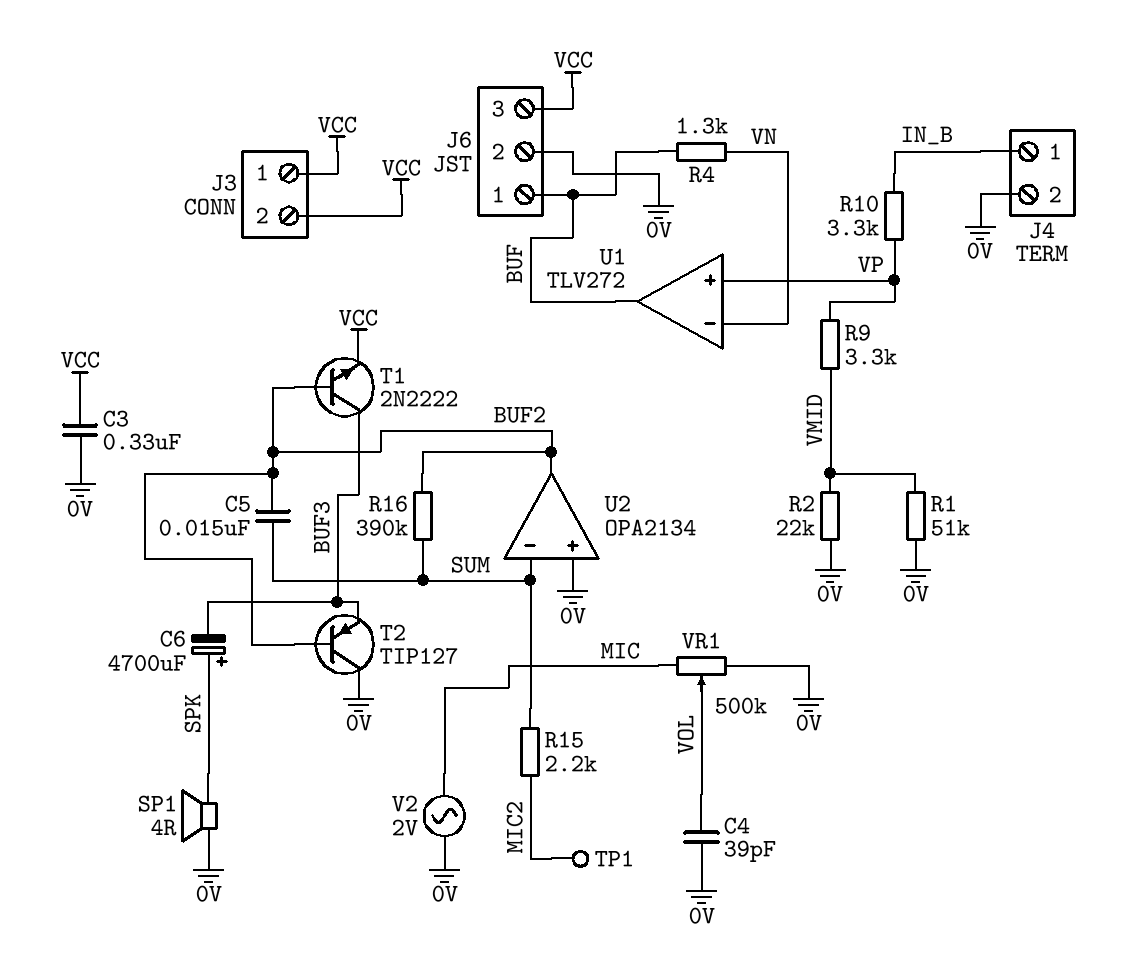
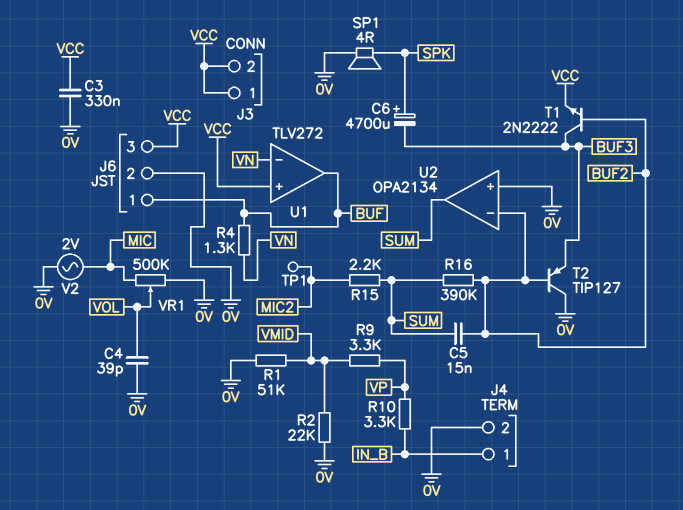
U1 pin in+: VP -> VCC
U2 pin in-: SUM -> BUF2
U2 pin out: BUF2 -> SUM

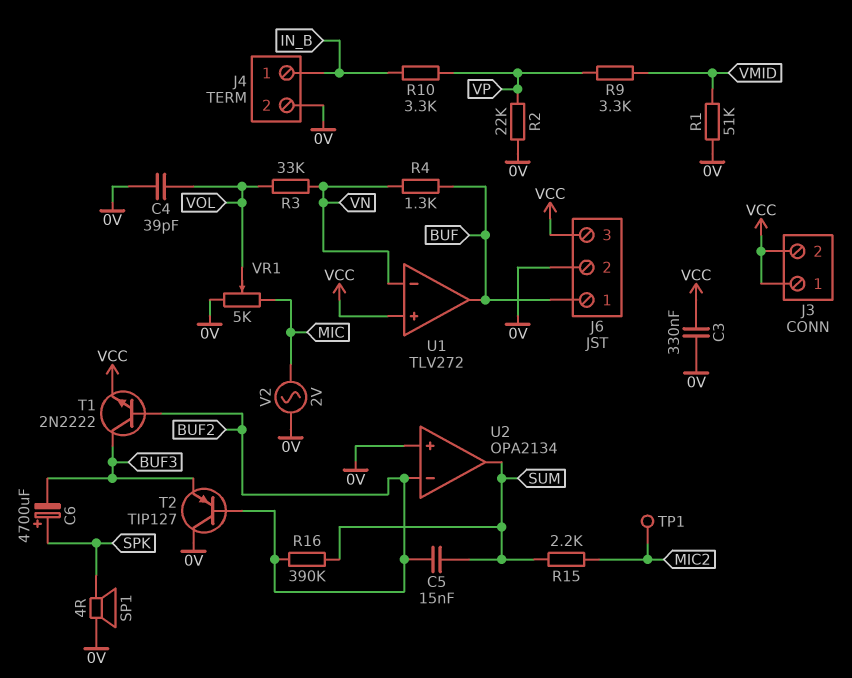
R2: 22k (0V, VMID) -> 22k (0V, VP)
R3: none -> 33k (VN, VOL)
VR1: 500k (0V, MIC, wiper VOL) -> 5k (0V, MIC, wiper VOL)

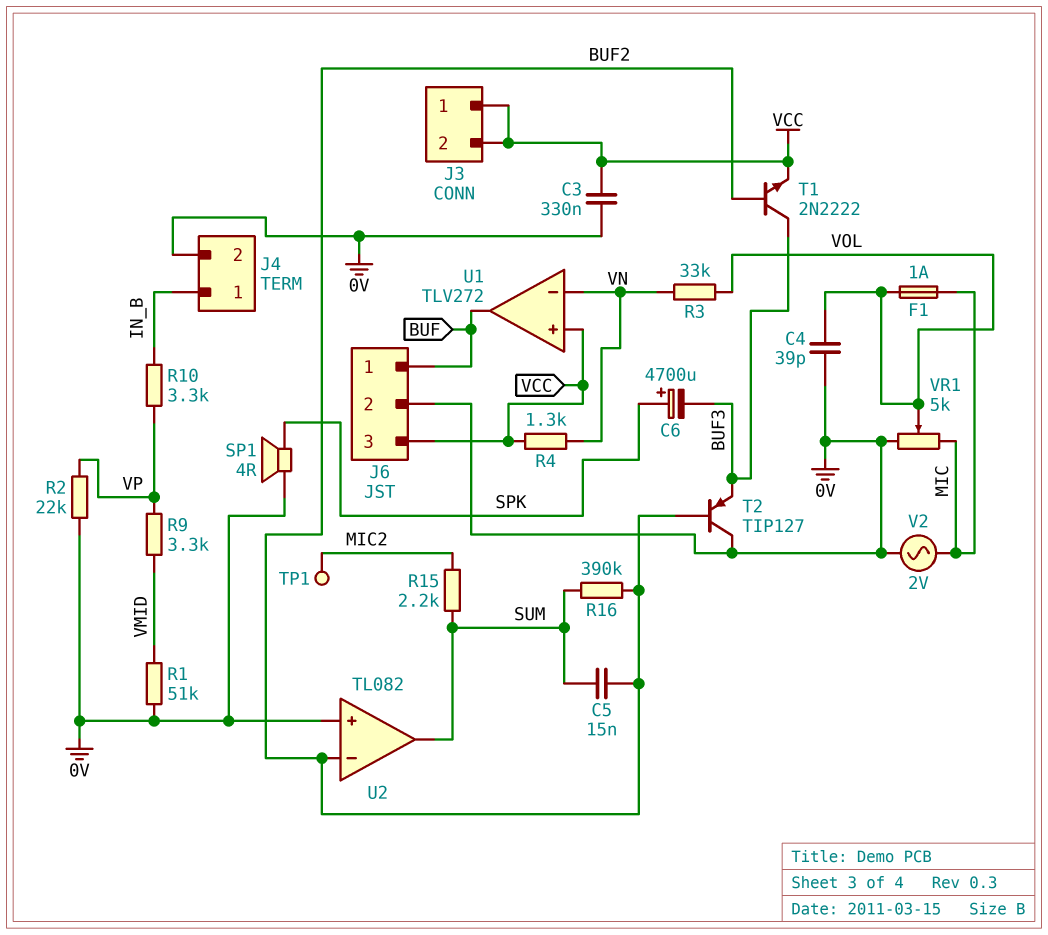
F1: none -> 1A (MIC, VOL)
R4: 1.3k (BUF, VN) -> 1.3k (VCC, VN)
U2: OPA2134 -> TL082

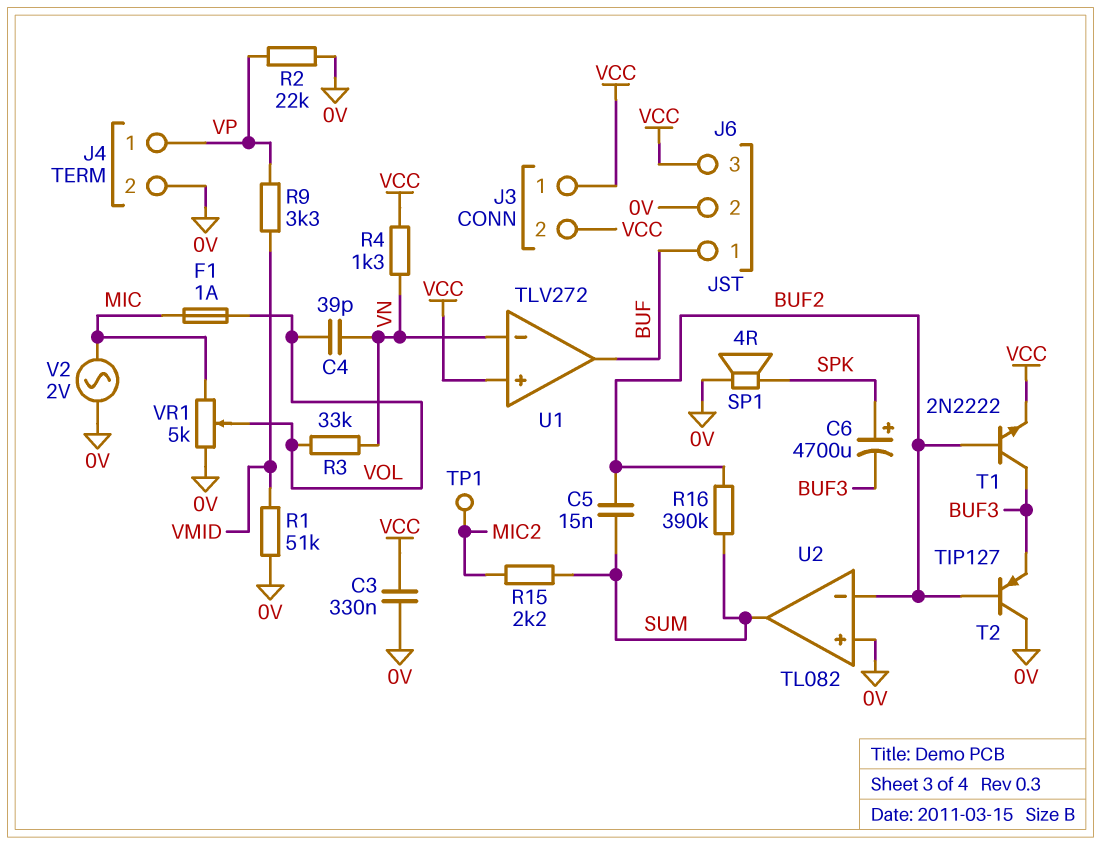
C4: 39pF (0V, VOL) -> 39pF (VN, VOL)
J4 pin 1: IN_B -> VP
R10: 3.3k (IN_B, VP) -> none

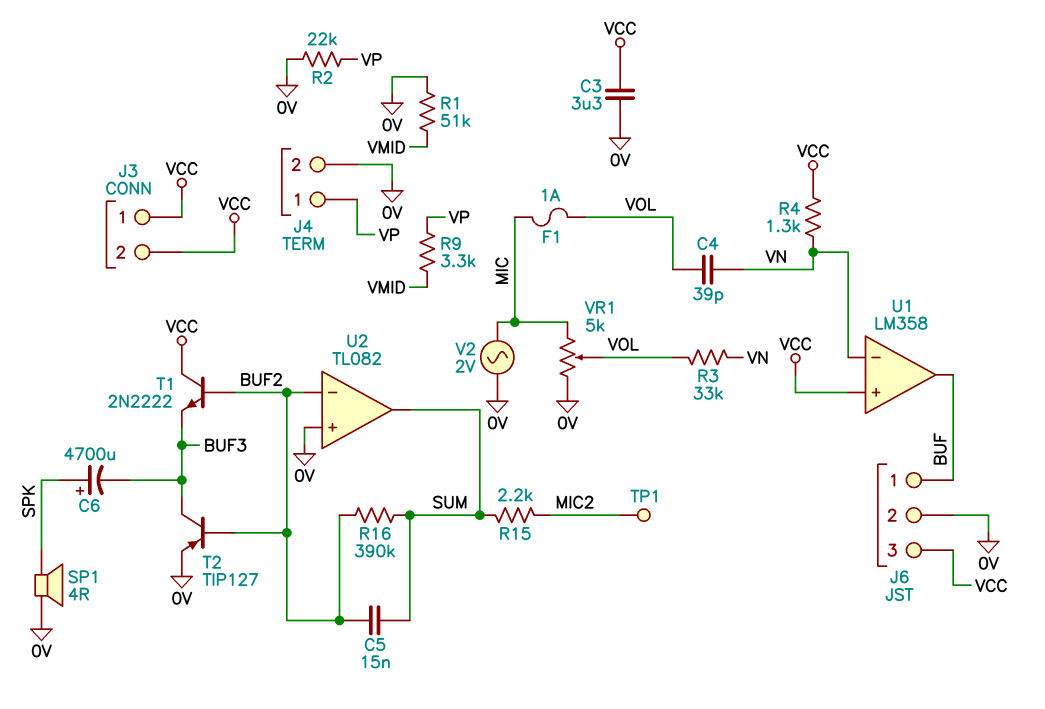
C3: 330nF (0V, VCC) -> 3.3uF (0V, VCC)
T1: NPN 2N2222 (B BUF2, C BUF3, E VCC) -> NPN 2N2222 (B BUF2, C VCC, E BUF3)
T2: PNP TIP127 (B BUF2, C 0V, E BUF3) -> PNP TIP127 (B BUF2, C BUF3, E 0V)
U1: TLV272 -> LM358

